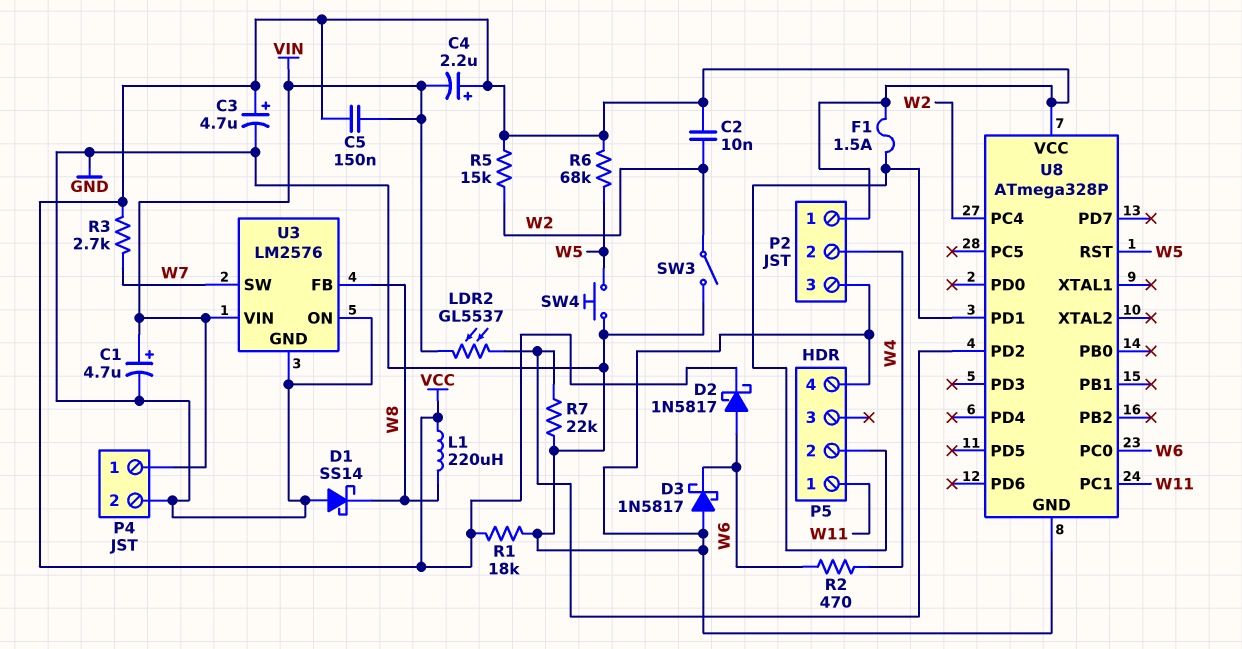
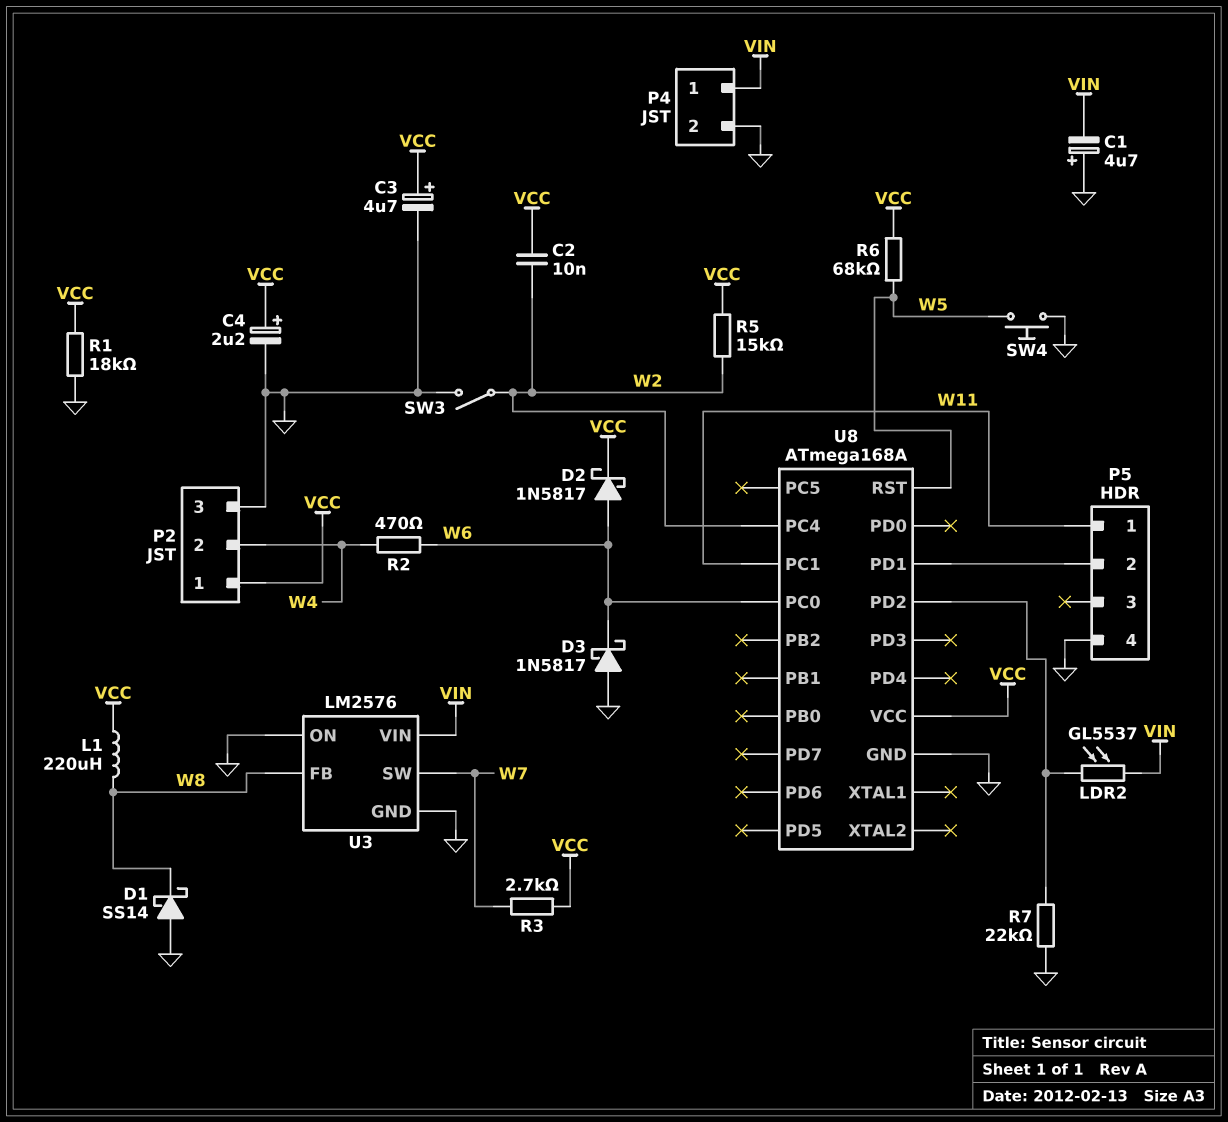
C1: 4.7uF (plus VIN, minus GND) -> 4.7uF (plus GND, minus VIN)
C4: 2.2uF (plus VCC, minus VIN) -> 2.2uF (plus VCC, minus GND)
C5: 150nF (VCC, VIN) -> none
F1: 1.5A (P5/2, VCC) -> none
U8: ATmega328P -> ATmega168A

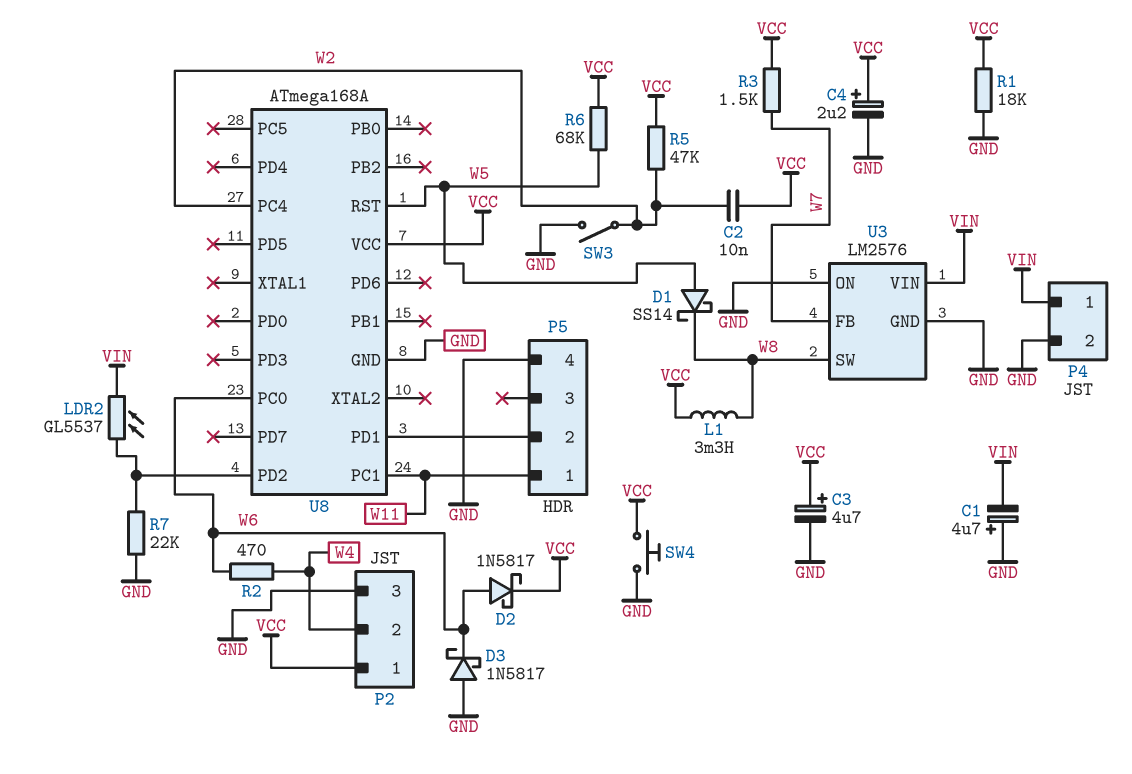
D1: schottky SS14 (A GND, K W8) -> schottky SS14 (A W5, K W8)
L1: 220uH (VCC, W8) -> 3.3mH (VCC, W8)
R3: 2.7k (VCC, W7) -> 1.5k (VCC, W7)
R5: 15k (VCC, W2) -> 47k (VCC, W2)
SW4: button (GND, W5) -> button (GND, VCC)
U3 pin FB: W8 -> W7
U3 pin SW: W7 -> W8

